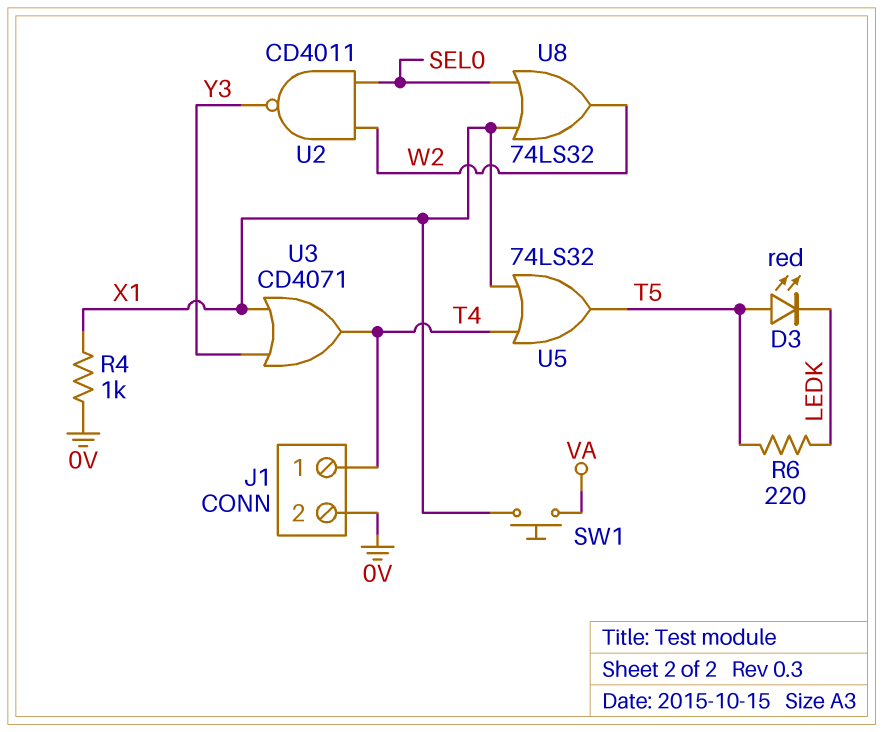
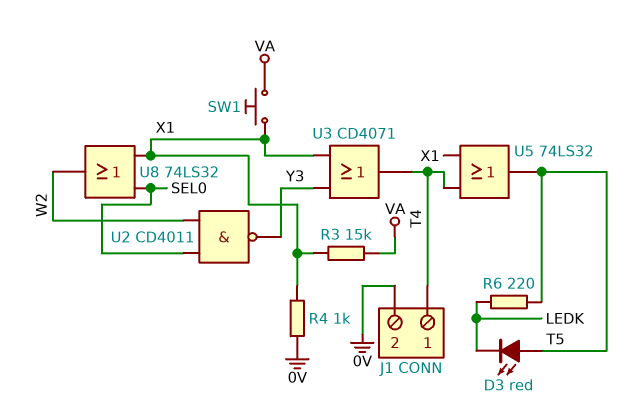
R3: none -> 15k (VA, X1)

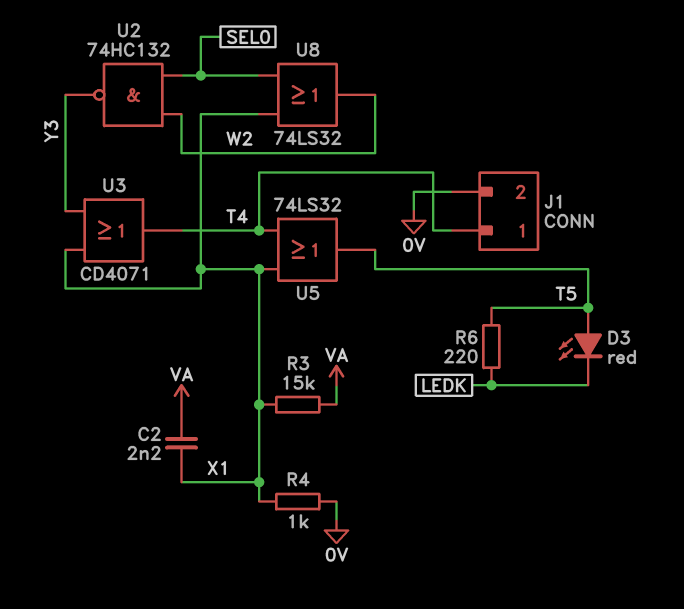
C2: none -> 2.2nF (VA, X1)
SW1: button (VA, X1) -> none
U2: NAND CD4011 (in SEL0, in W2, out Y3) -> NAND 74HC132 (in SEL0, in W2, out Y3)

